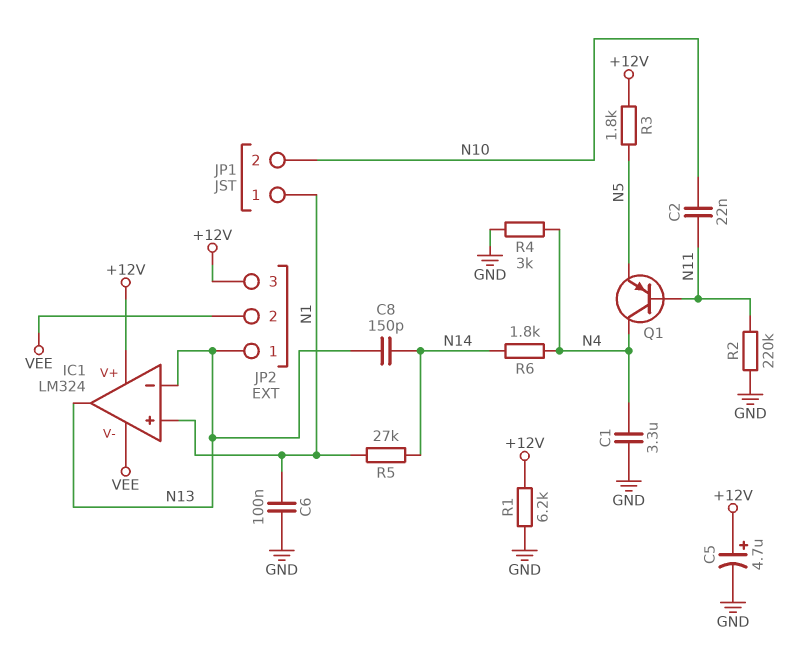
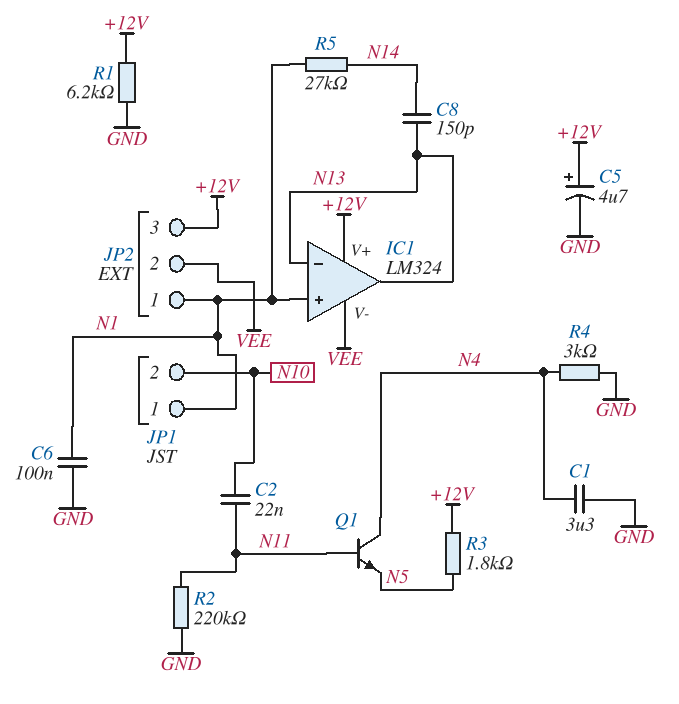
JP2 pin 1: N13 -> N1
Q1: PNP (B N11, C N4, E N5) -> NPN (B N11, C N4, E N5)
R6: 1.8k (N4, N14) -> none

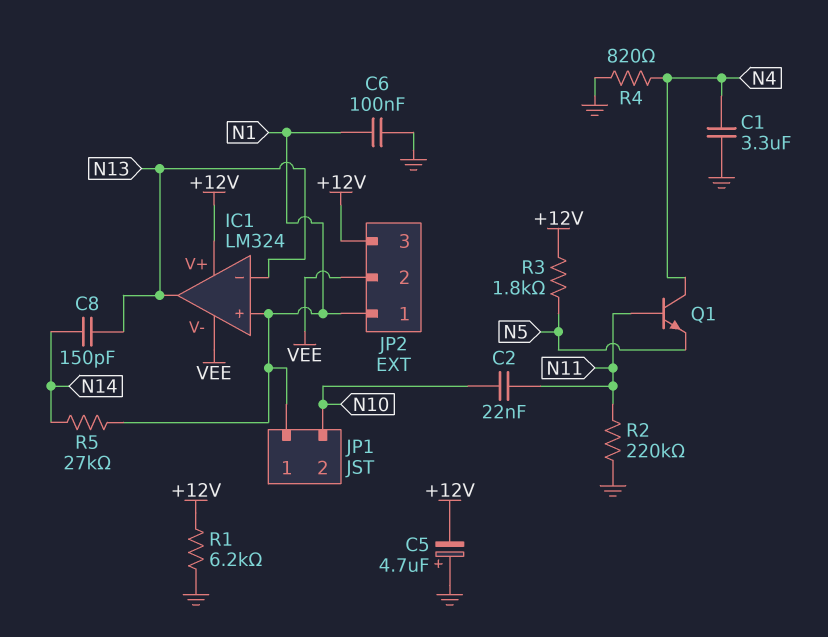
C5: 4.7uF (plus +12V, minus GND) -> 4.7uF (plus GND, minus +12V)
R4: 3k (GND, N4) -> 820 (GND, N4)

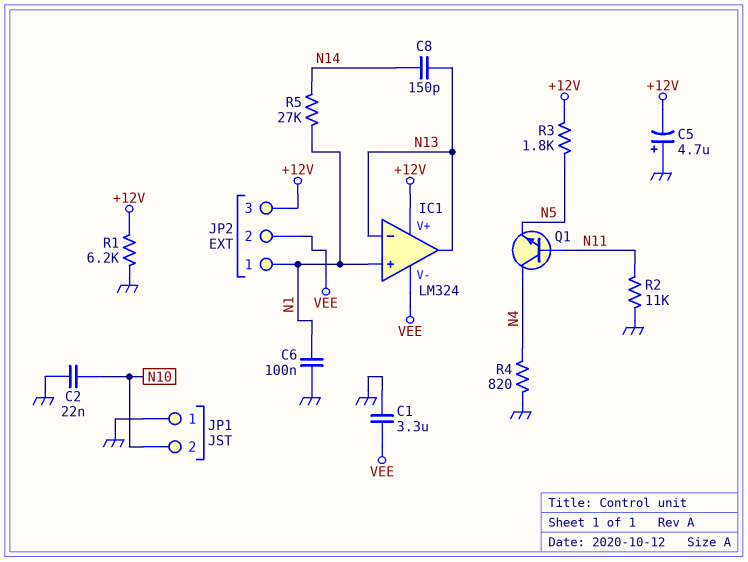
C1: 3.3uF (GND, N4) -> 3.3uF (GND, VEE)
C2: 22nF (N10, N11) -> 22nF (GND, N10)
JP1 pin 1: N1 -> GND
R2: 220k (GND, N11) -> 11k (GND, N11)

